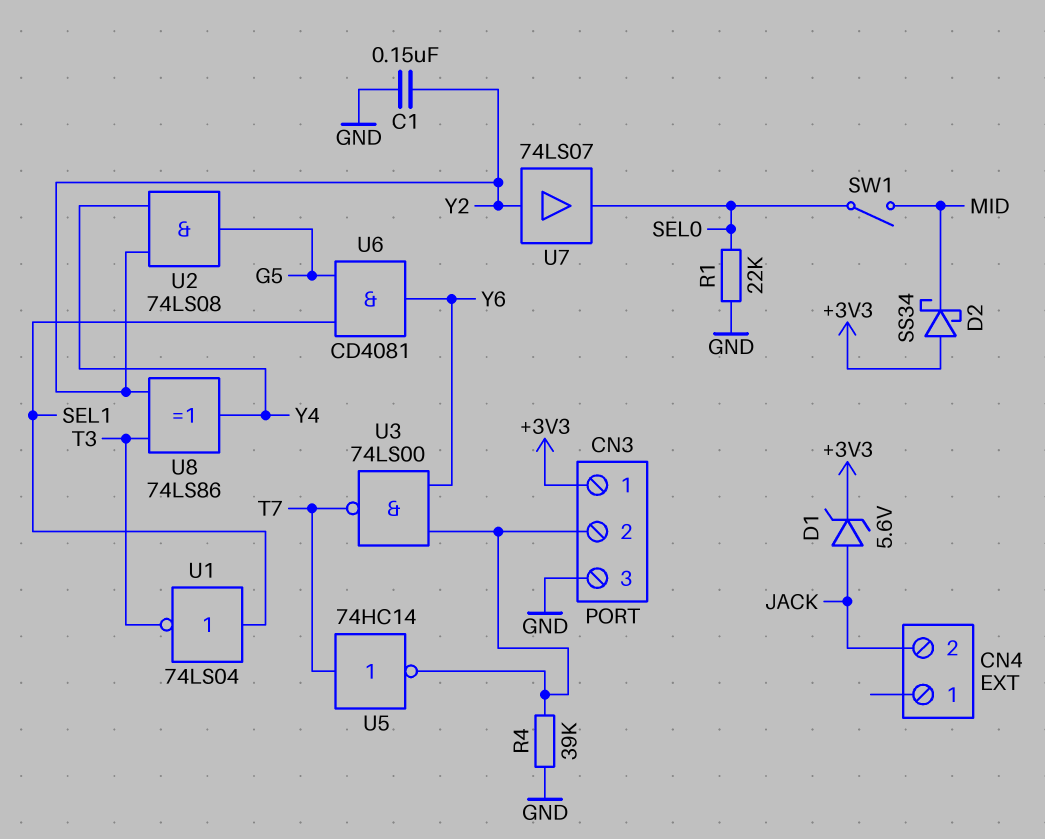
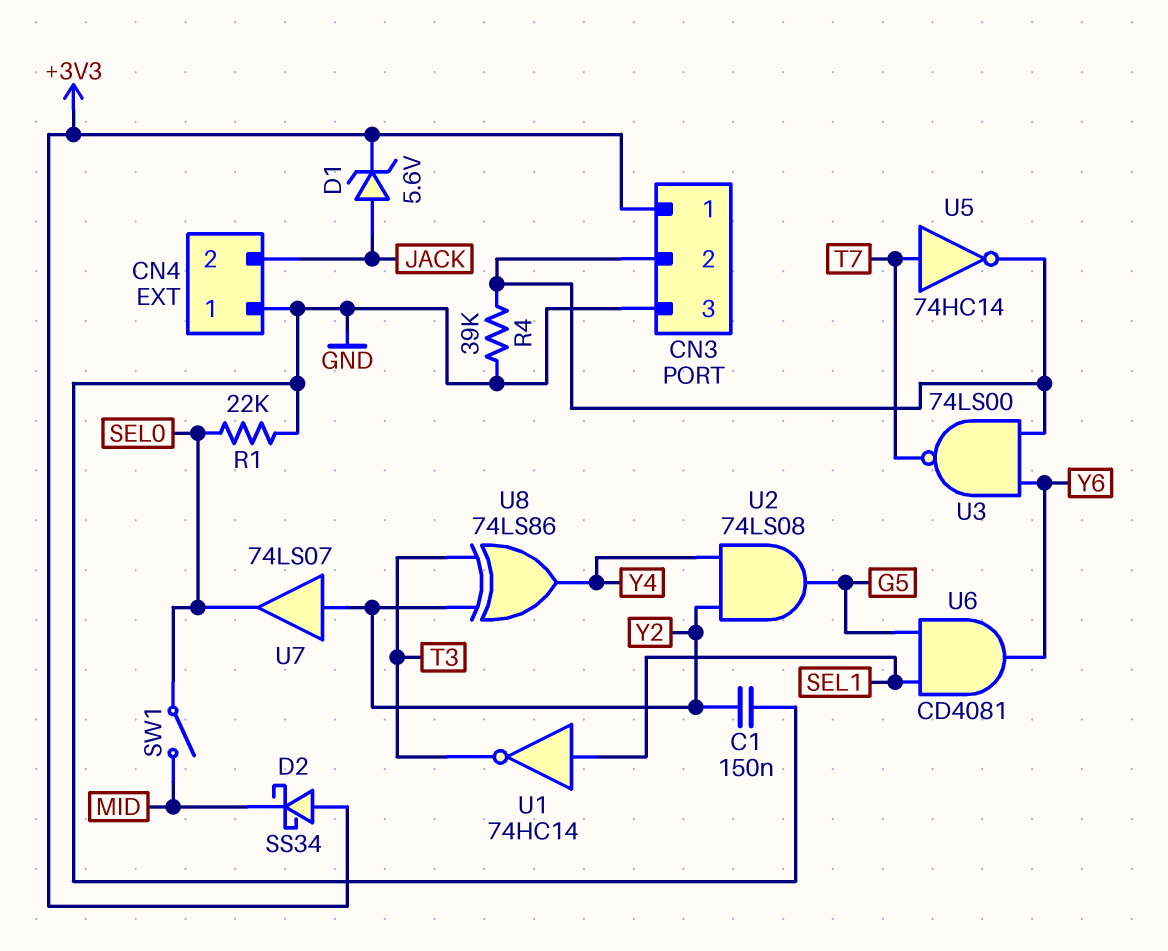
CN4 pin 1: none -> GND
U1: NOT 74LS04 (in SEL1, out T3) -> NOT 74HC14 (in SEL1, out T3)

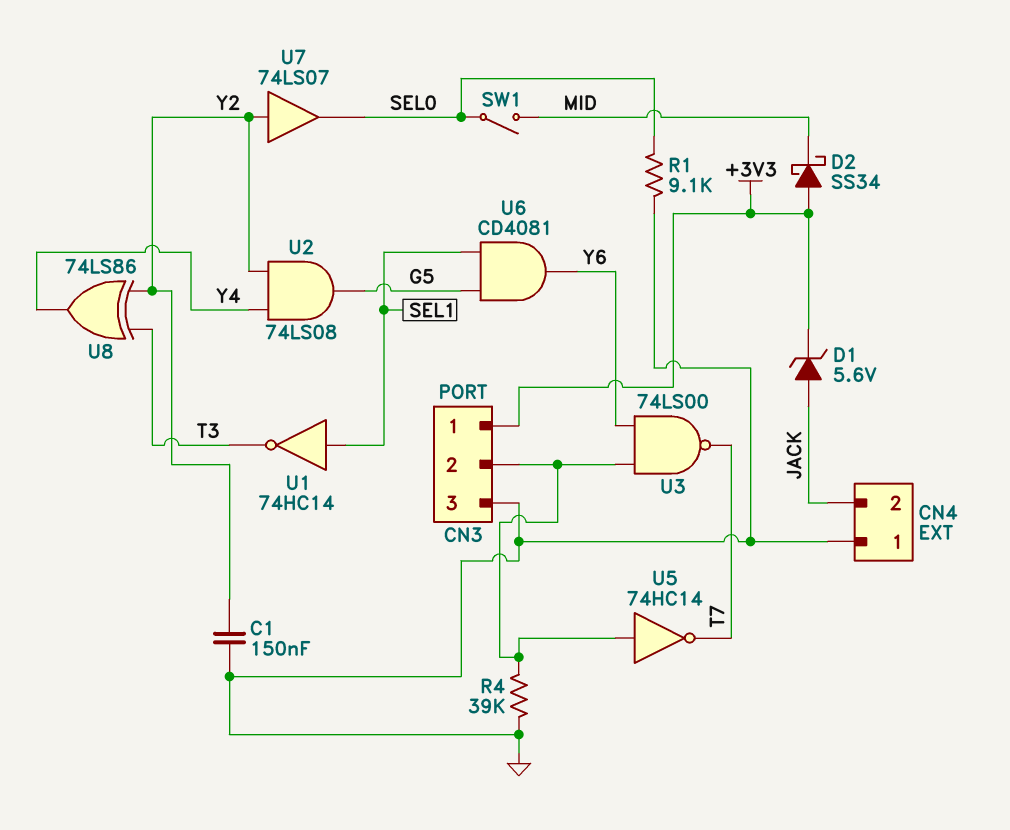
R1: 22k (GND, SEL0) -> 9.1k (GND, SEL0)
U5: NOT 74HC14 (in T7, out CN3/2) -> NOT 74HC14 (in CN3/2, out T7)

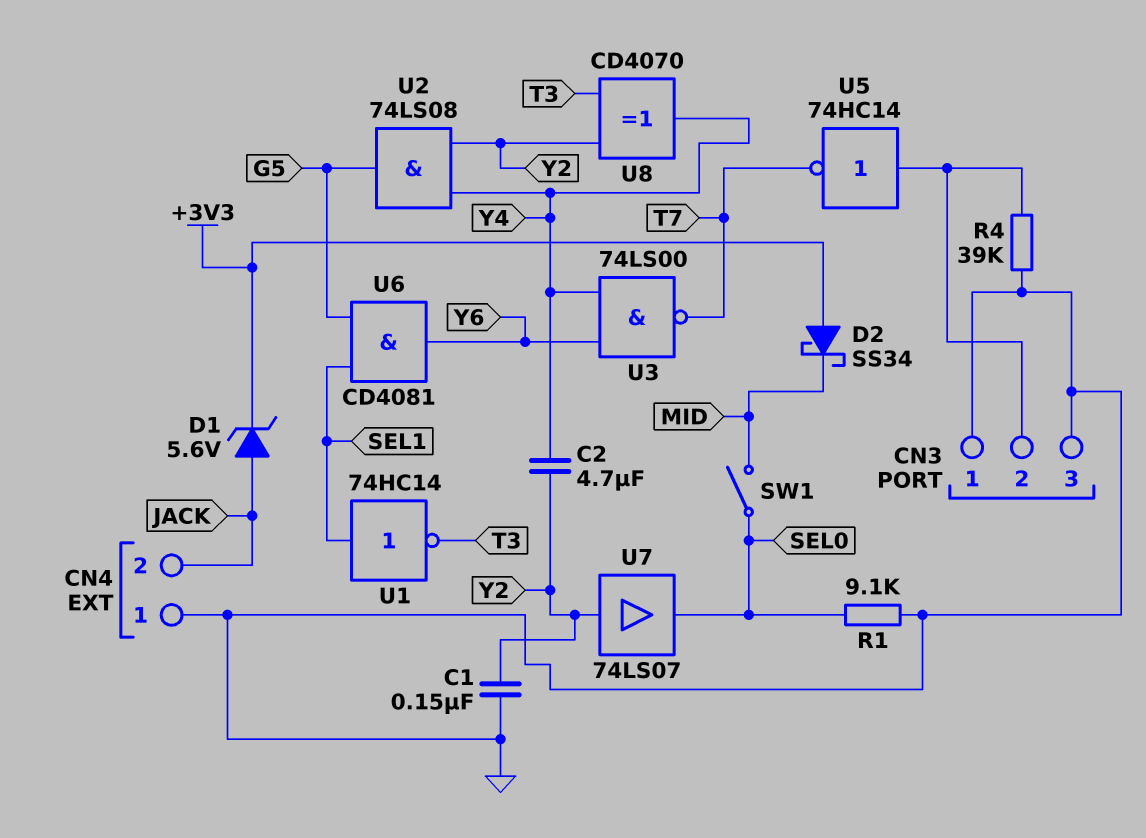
C2: none -> 4.7uF (Y2, Y4)
CN3 pin 1: +3V3 -> GND
U3: NAND 74LS00 (in CN3/2, in Y6, out T7) -> NAND 74LS00 (in Y4, in Y6, out T7)
U8: XOR 74LS86 (in T3, in Y2, out Y4) -> XOR CD4070 (in T3, in Y2, out Y4)

